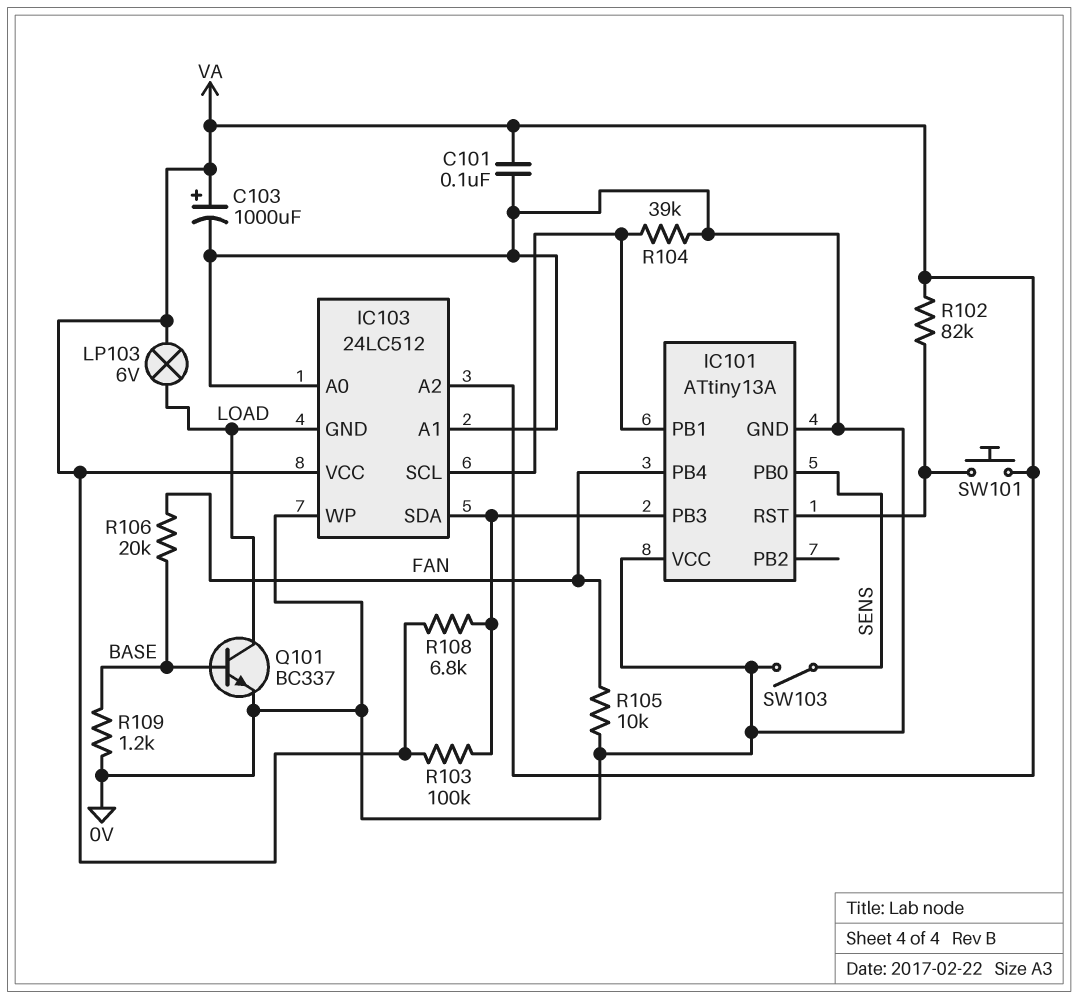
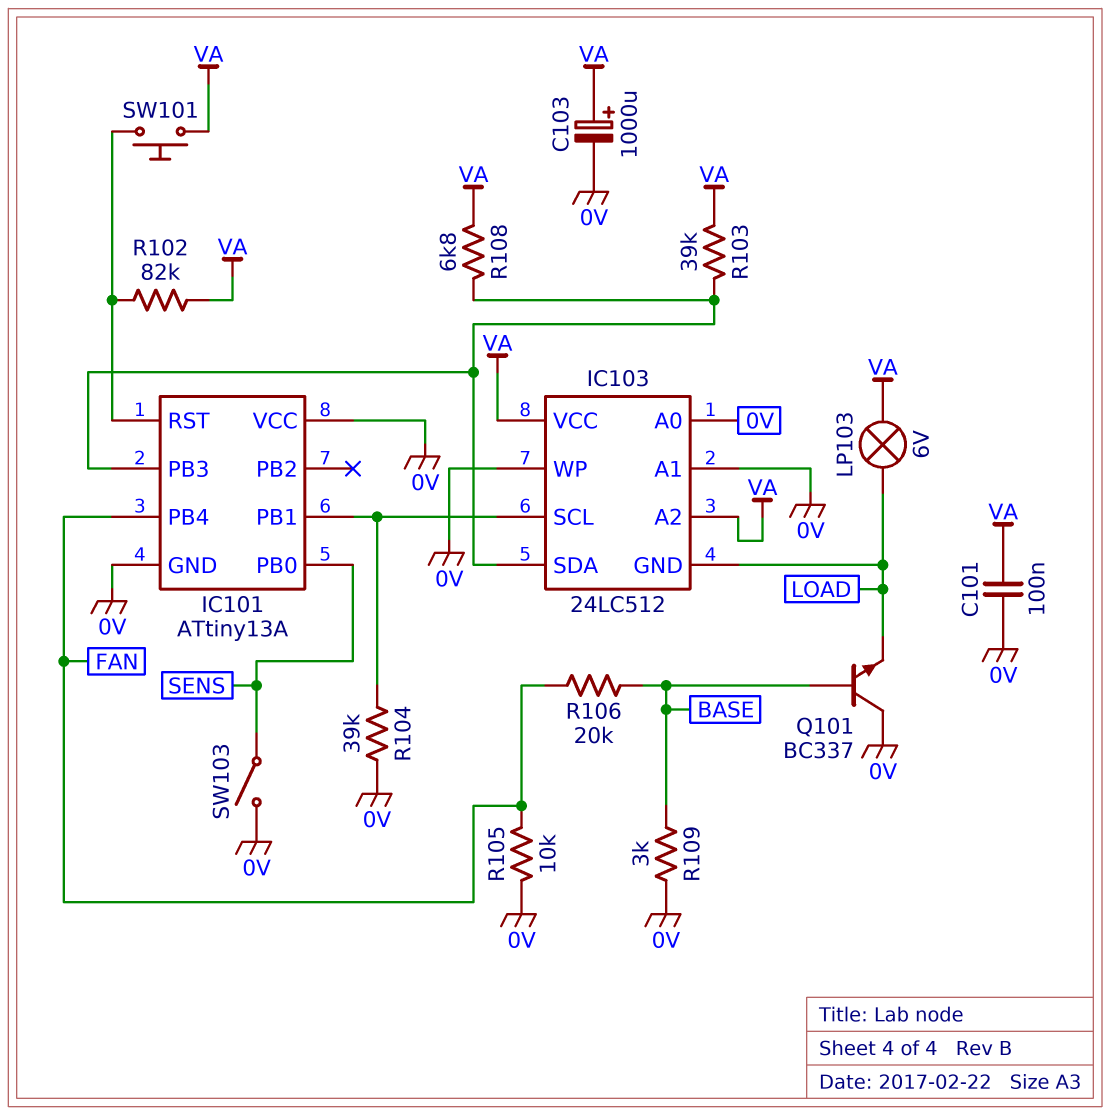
Q101: NPN BC337 (B BASE, C LOAD, E 0V) -> NPN BC337 (B BASE, C 0V, E LOAD)
R103: 100k (IC101/PB3, VA) -> 39k (IC101/PB3, VA)
R109: 1.2k (0V, BASE) -> 3k (0V, BASE)

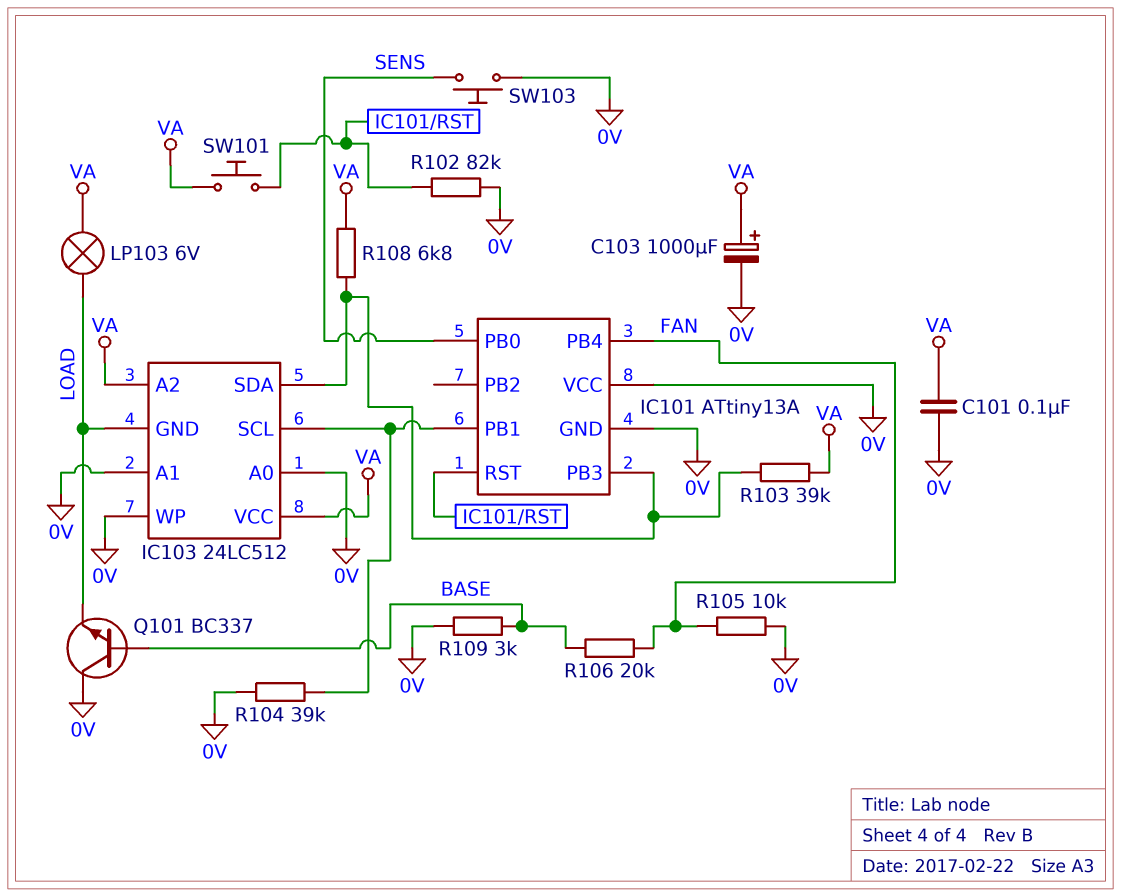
R102: 82k (IC101/RST, VA) -> 82k (0V, IC101/RST)
SW103: switch (0V, SENS) -> button (0V, SENS)

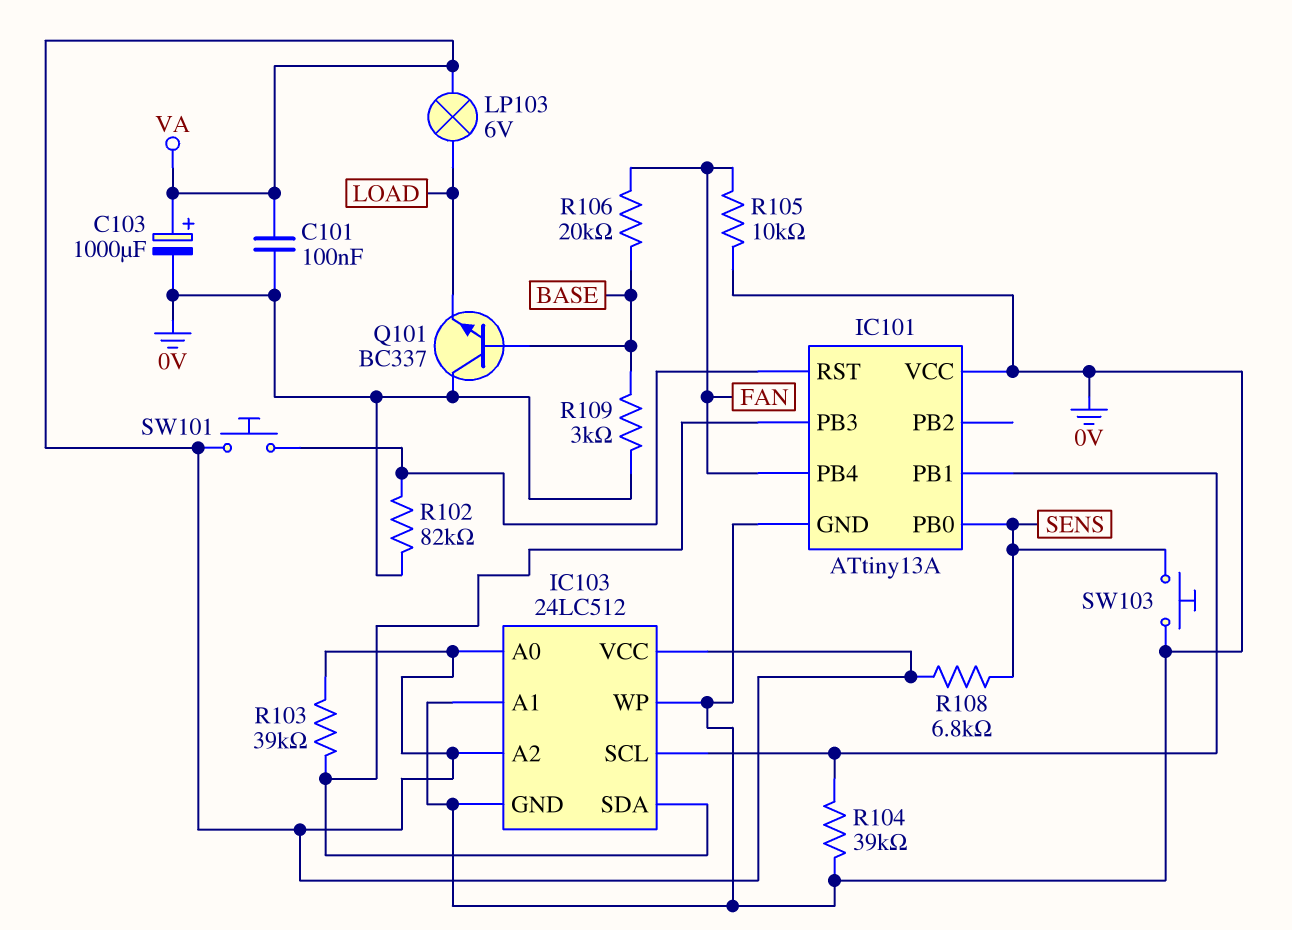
IC103 pin A0: 0V -> VA
IC103 pin GND: LOAD -> 0V
R108: 6.8k (IC101/PB3, VA) -> 6.8k (SENS, VA)

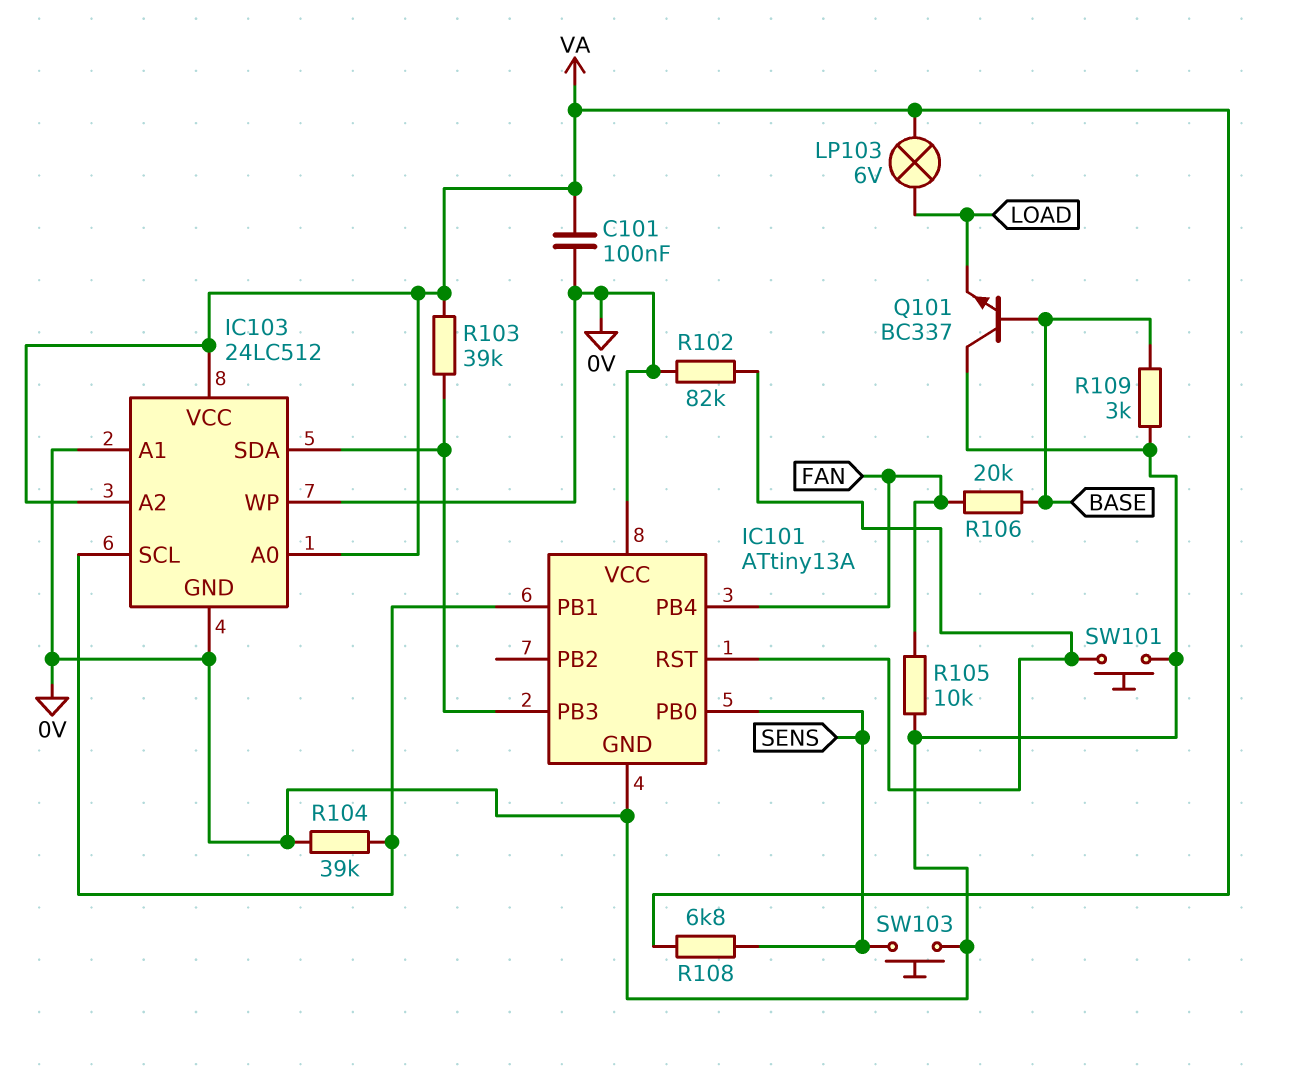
C103: 1000uF (plus VA, minus 0V) -> none
SW101: button (IC101/RST, VA) -> button (0V, IC101/RST)

